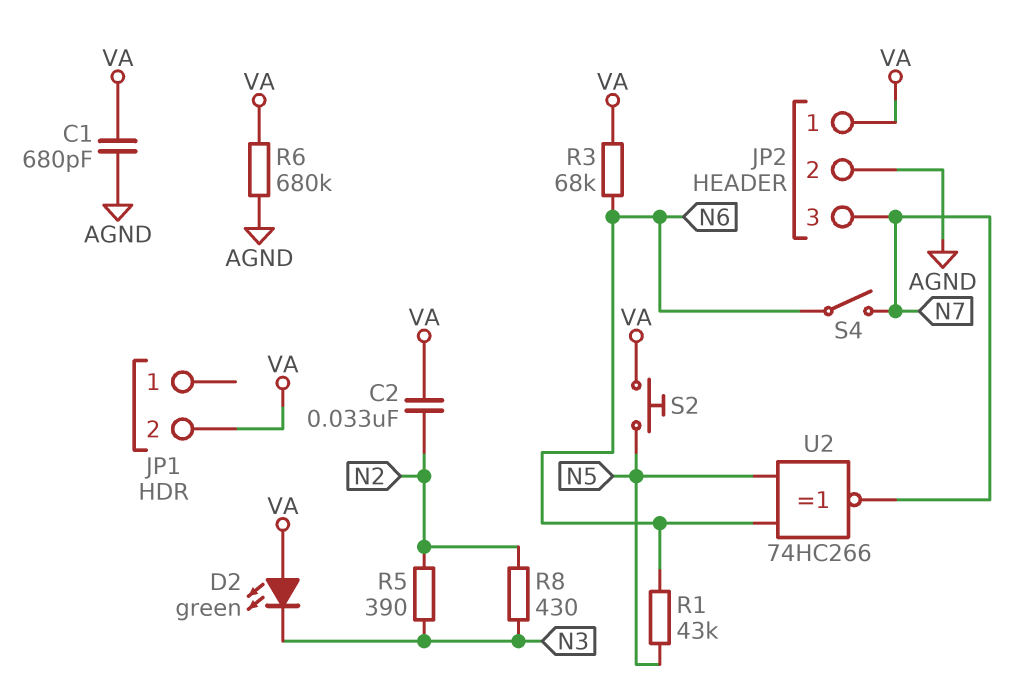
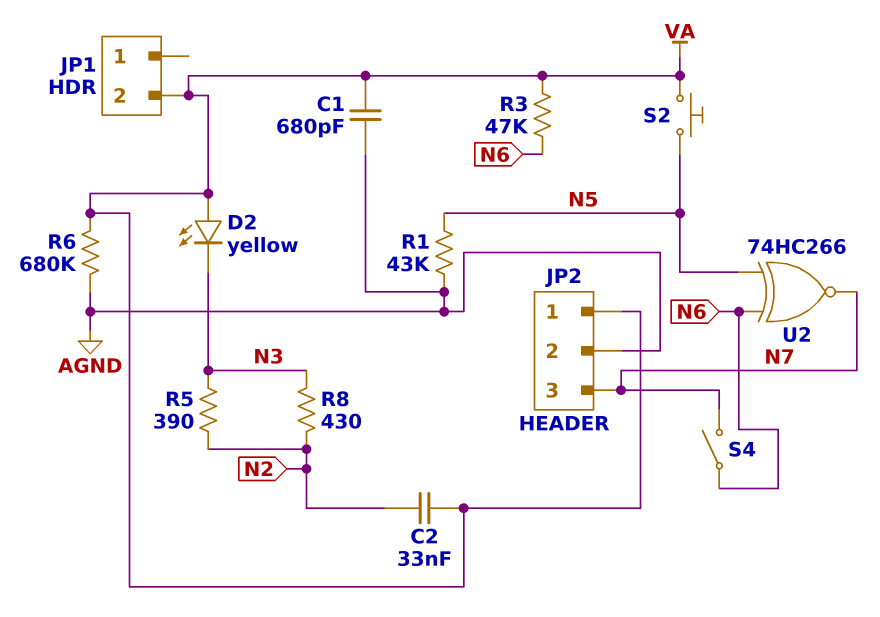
D2: LED green (A VA, K N3) -> LED yellow (A VA, K N3)
R1: 43k (N5, N6) -> 43k (AGND, N5)
R3: 68k (N6, VA) -> 47k (N6, VA)

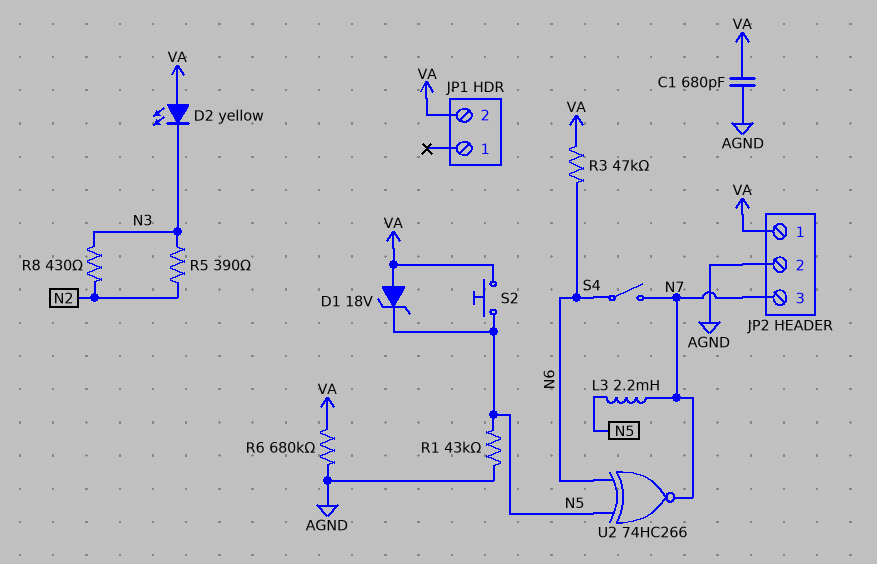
C2: 33nF (N2, VA) -> none
D1: none -> zener 18V (A VA, K N5)
L3: none -> 2.2mH (N5, N7)

